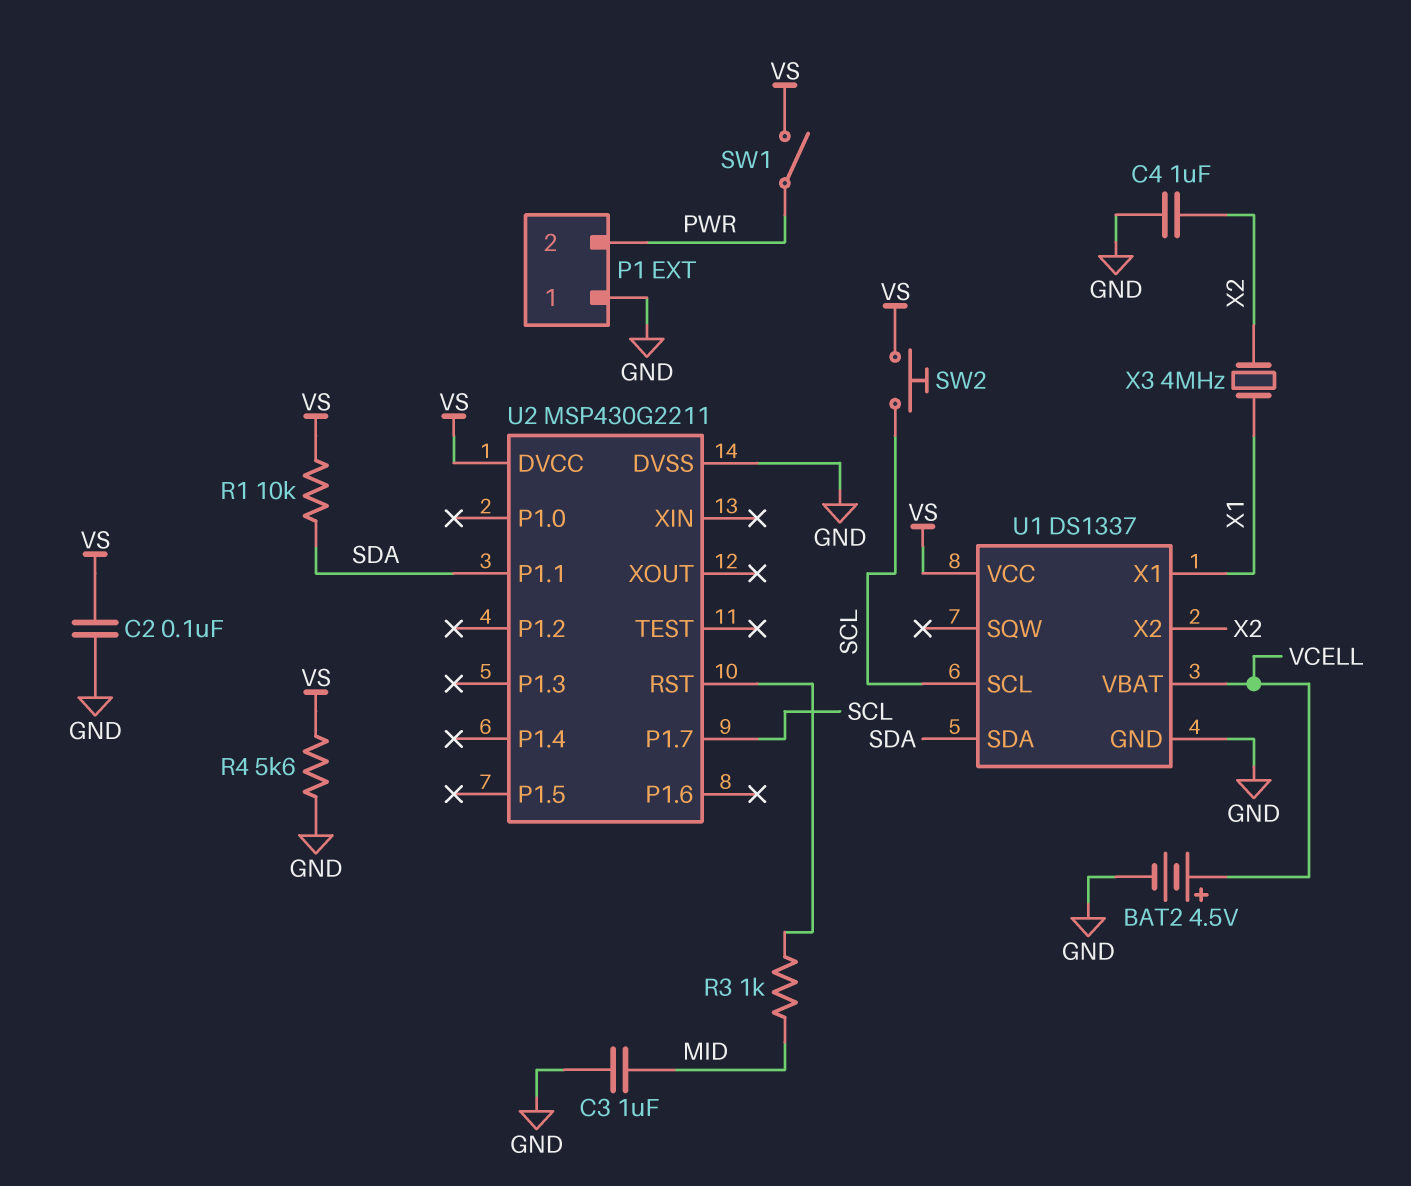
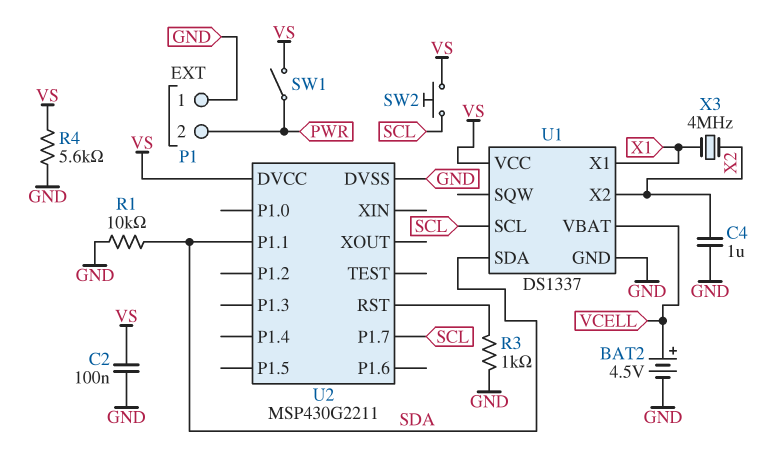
C3: 1uF (GND, MID) -> none
R1: 10k (SDA, VS) -> 10k (GND, SDA)
R3: 1k (MID, U2/RST) -> 1k (GND, U2/RST)

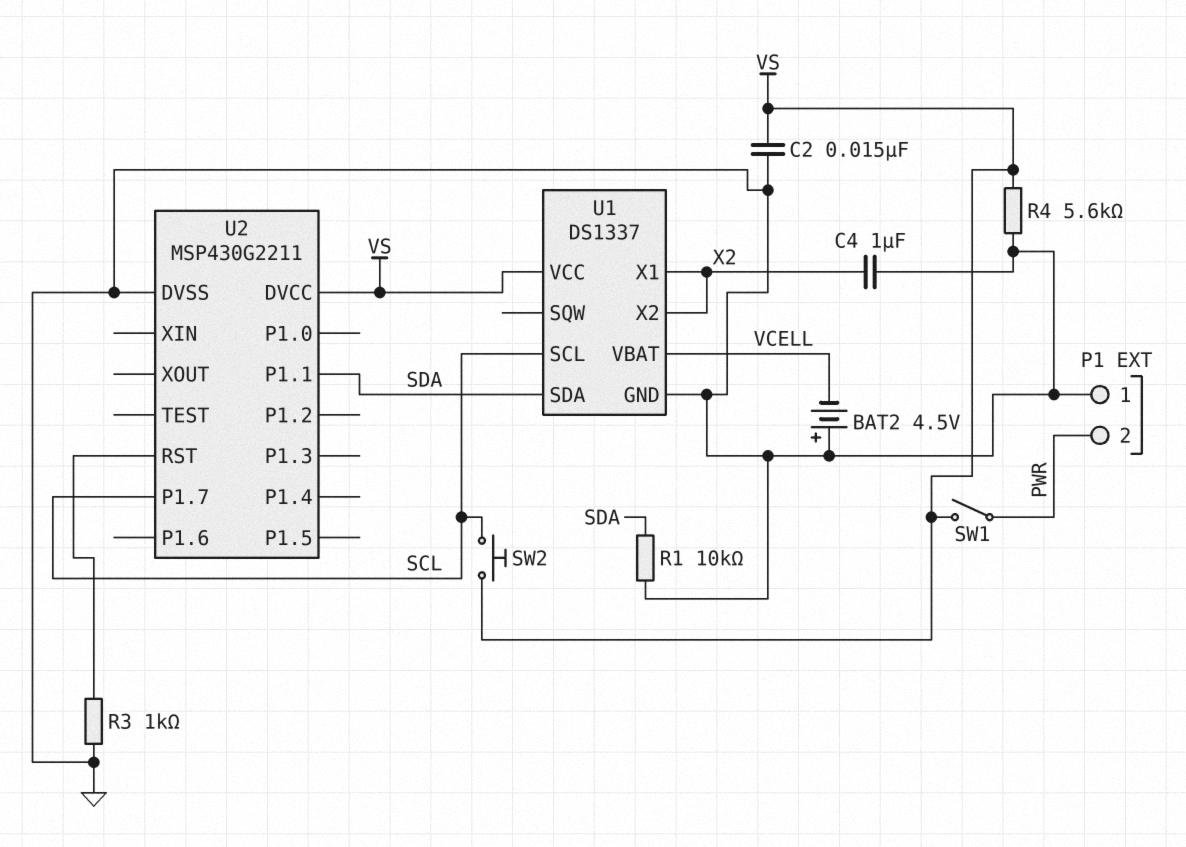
BAT2: 4.5V (plus VCELL, minus GND) -> 4.5V (plus GND, minus VCELL)
C2: 100nF (GND, VS) -> 15nF (GND, VS)
U1 pin X1: X1 -> X2
X3: 4MHz (X1, X2) -> none

